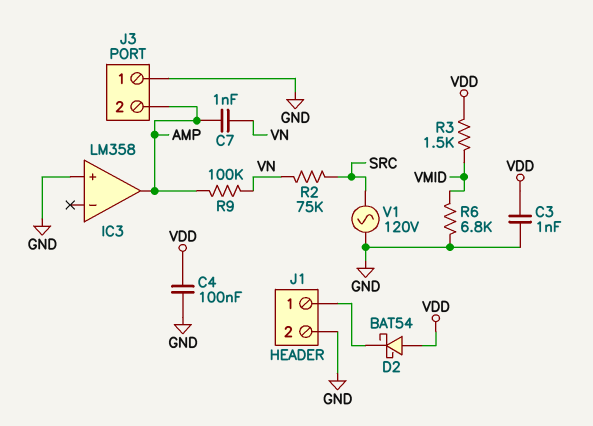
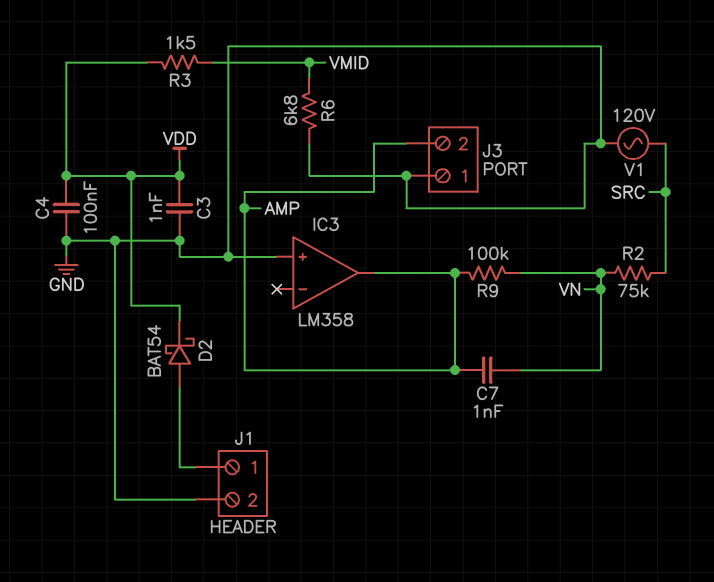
D2: schottky BAT54 (A VDD, K J1/1) -> schottky BAT54 (A J1/1, K VDD)

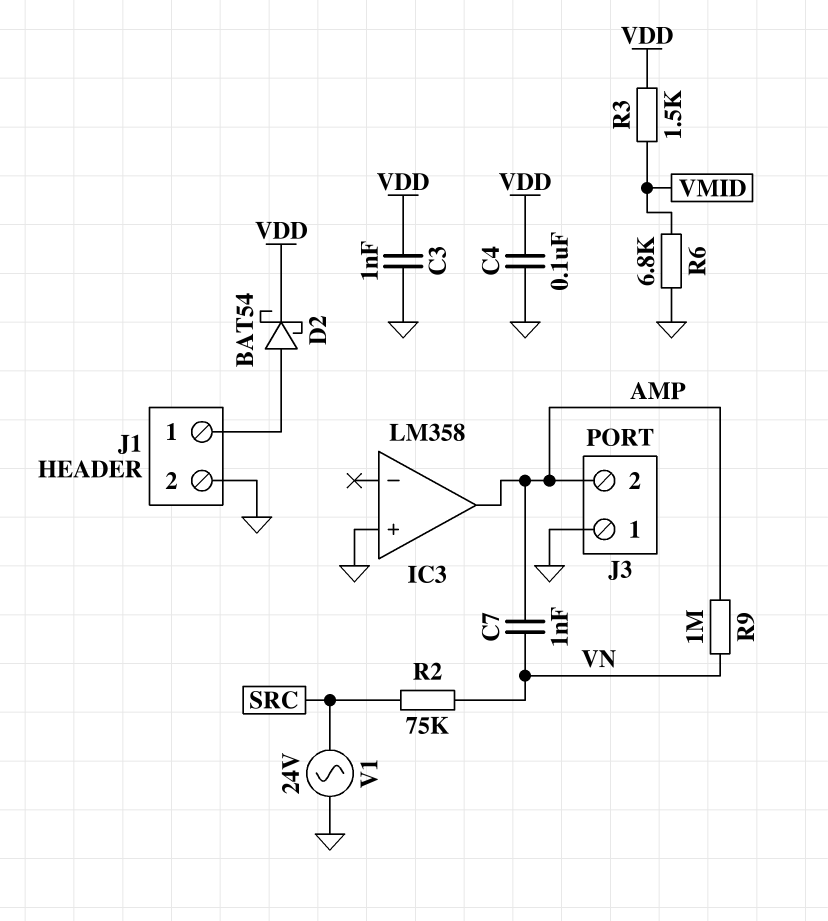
R9: 100k (AMP, VN) -> 1M (AMP, VN)
V1: AC 120V (GND, SRC) -> AC 24V (GND, SRC)

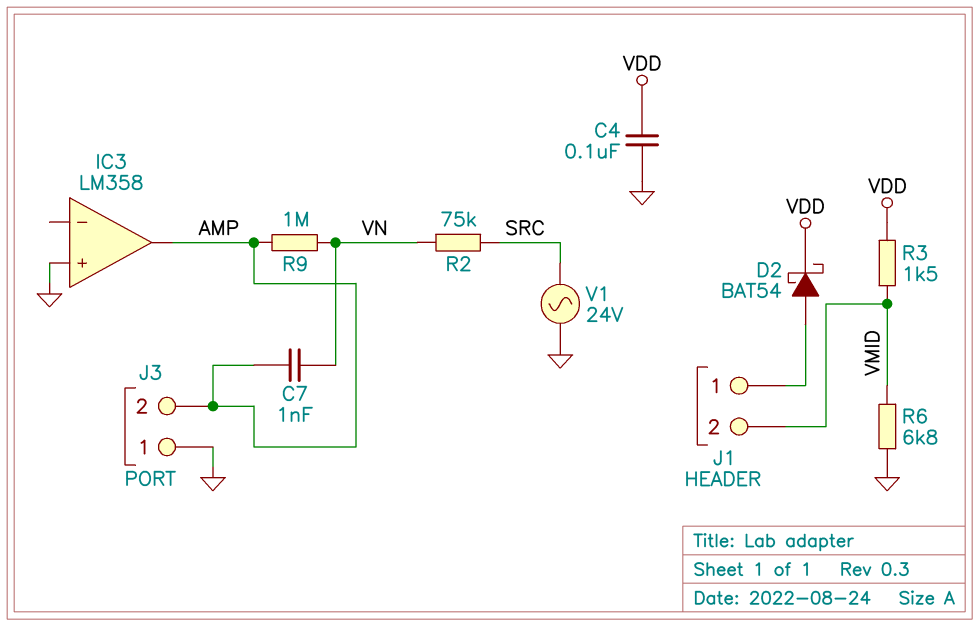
C3: 1nF (GND, VDD) -> none
J1 pin 2: GND -> VMID

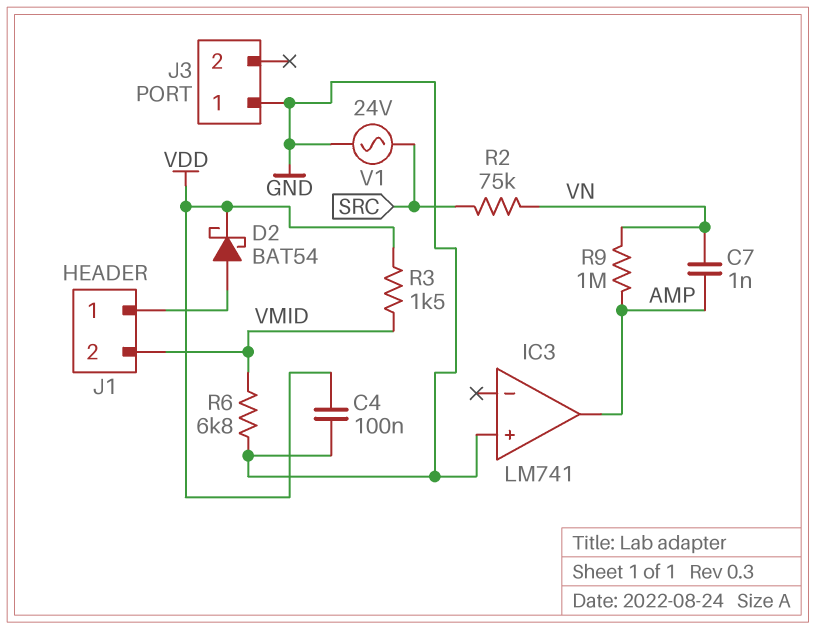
IC3: LM358 -> LM741
J3 pin 2: AMP -> none

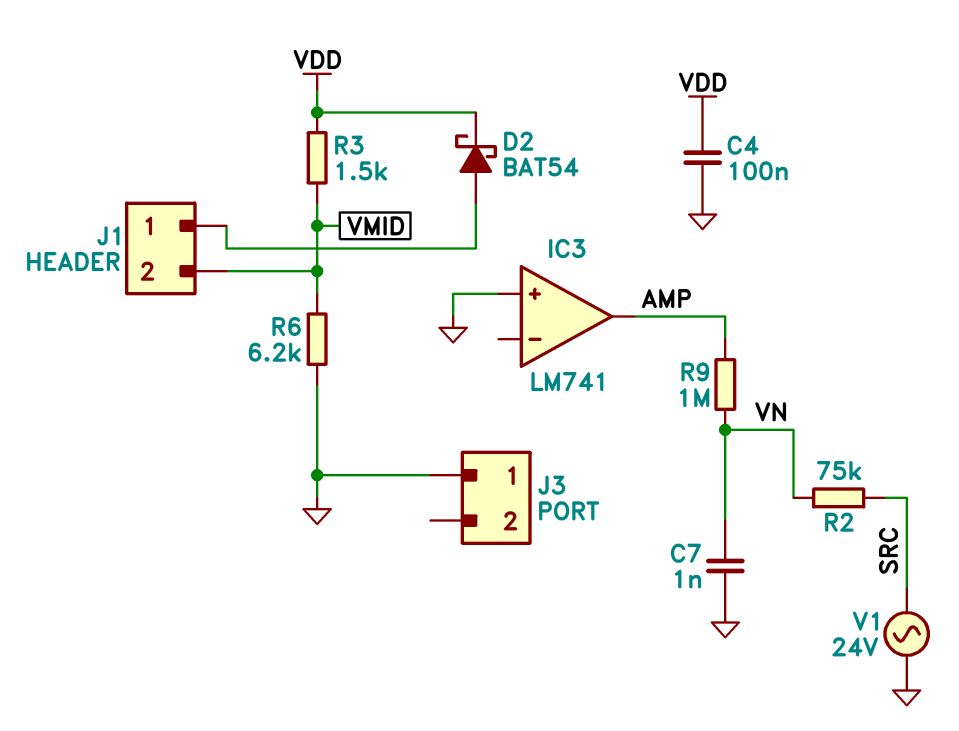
C7: 1nF (AMP, VN) -> 1nF (GND, VN)
R6: 6.8k (GND, VMID) -> 6.2k (GND, VMID)

